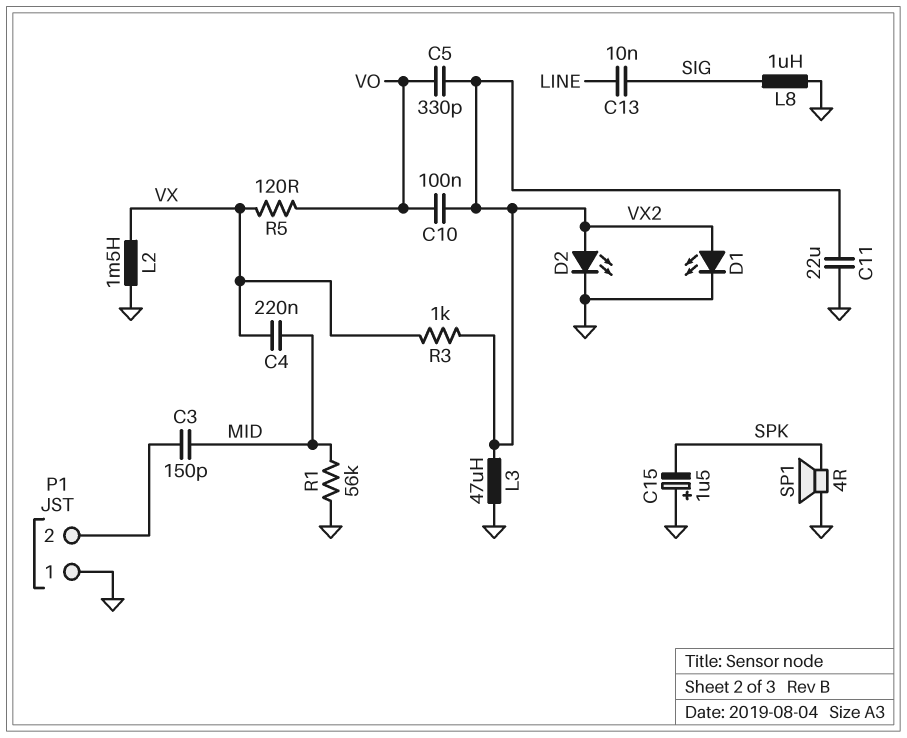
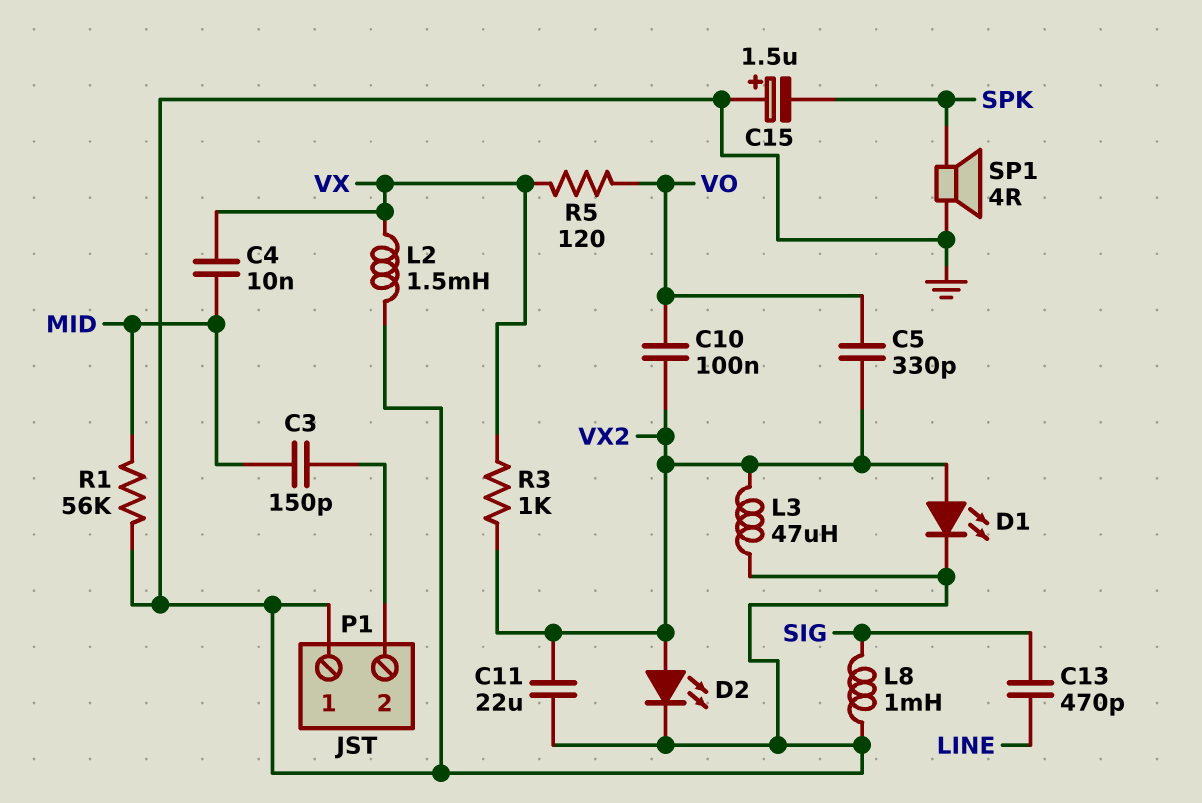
C4: 220nF (MID, VX) -> 10nF (MID, VX)
C13: 10nF (LINE, SIG) -> 470pF (LINE, SIG)
L8: 1uH (GND, SIG) -> 1mH (GND, SIG)

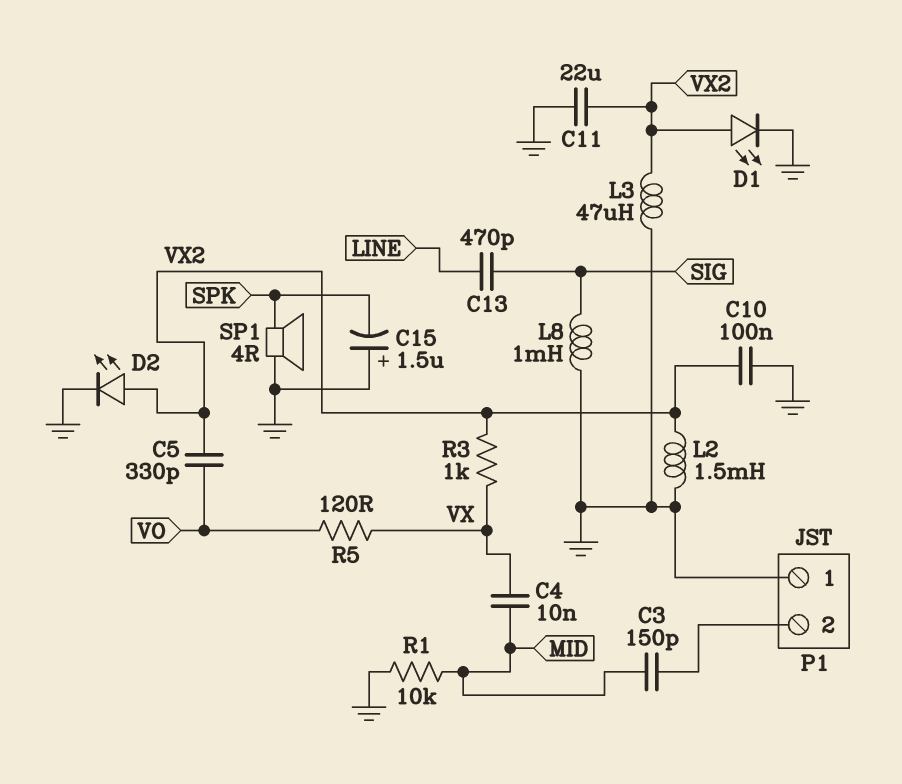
C10: 100nF (VO, VX2) -> 100nF (GND, VX2)
L2: 1.5mH (GND, VX) -> 1.5mH (GND, VX2)
R1: 56k (GND, MID) -> 10k (GND, MID)

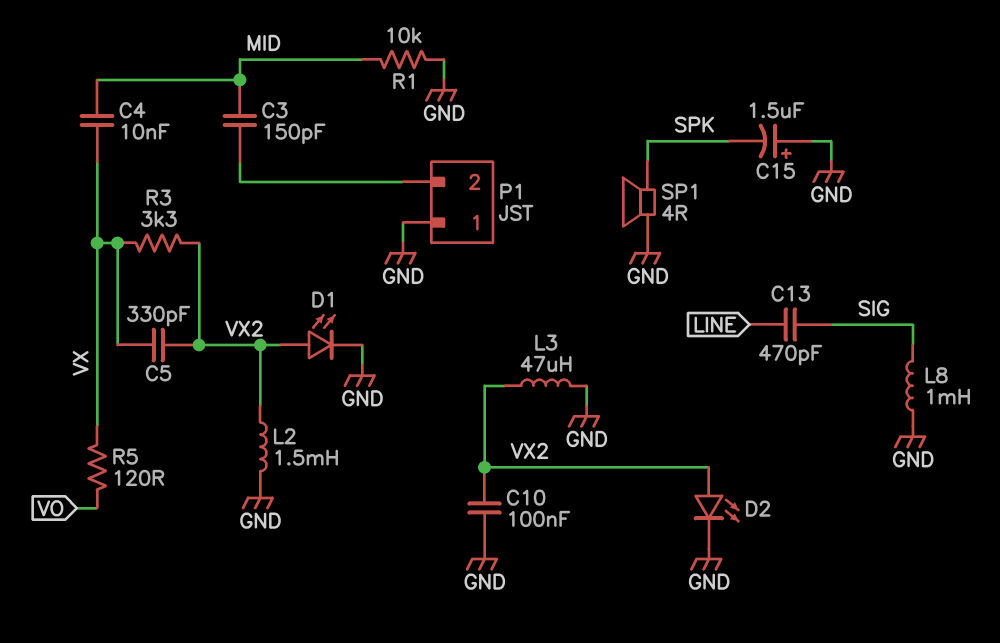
C5: 330pF (VO, VX2) -> 330pF (VX, VX2)
C11: 22uF (GND, VX2) -> none
R3: 1k (VX, VX2) -> 3.3k (VX, VX2)

